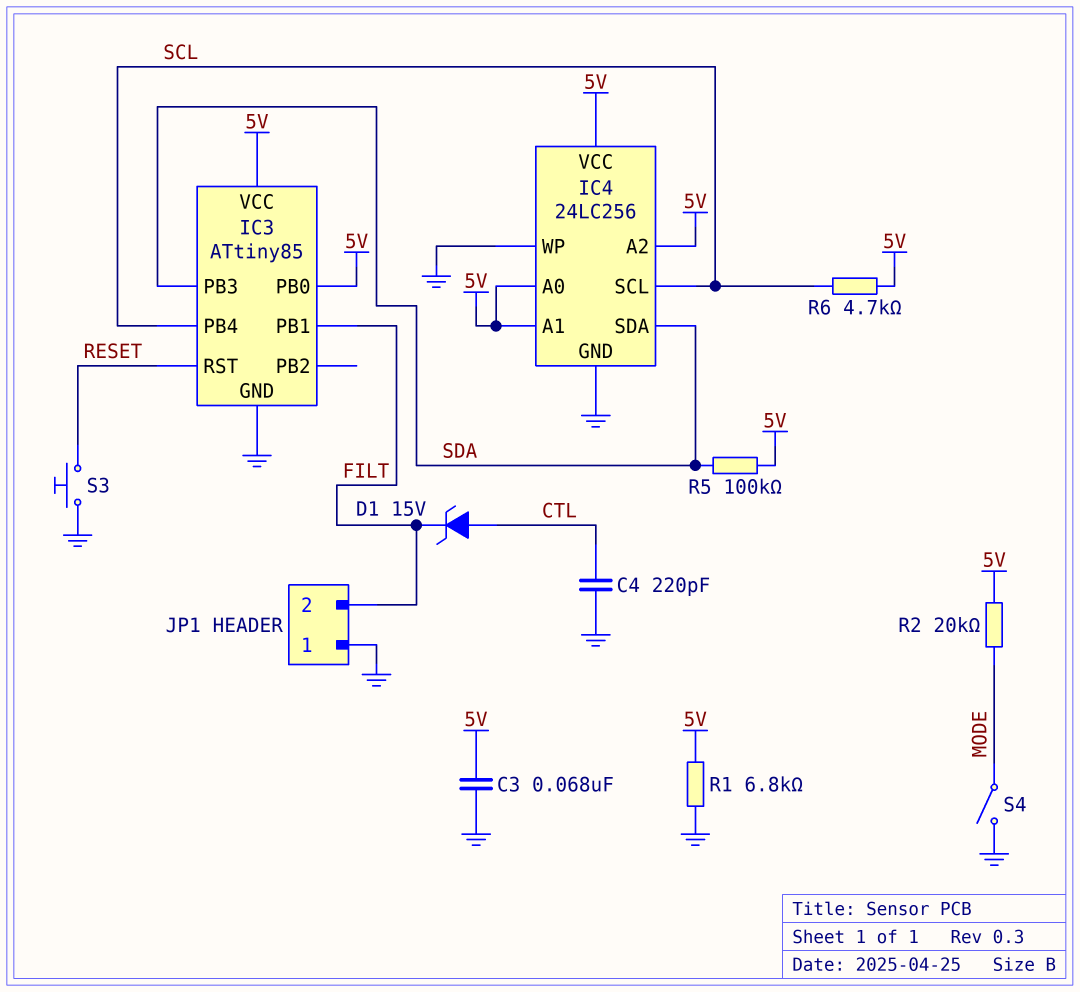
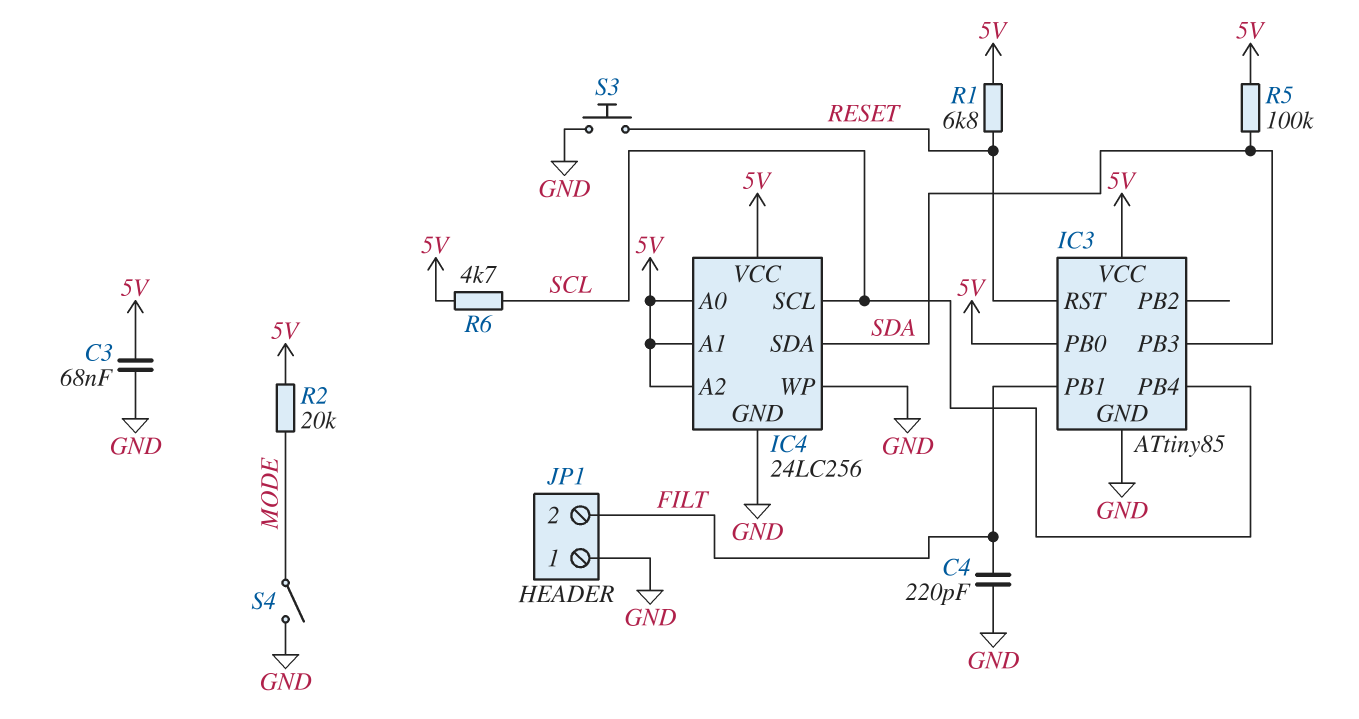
C4: 220pF (CTL, GND) -> 220pF (FILT, GND)
D1: zener 15V (A CTL, K FILT) -> none
R1: 6.8k (5V, GND) -> 6.8k (5V, RESET)

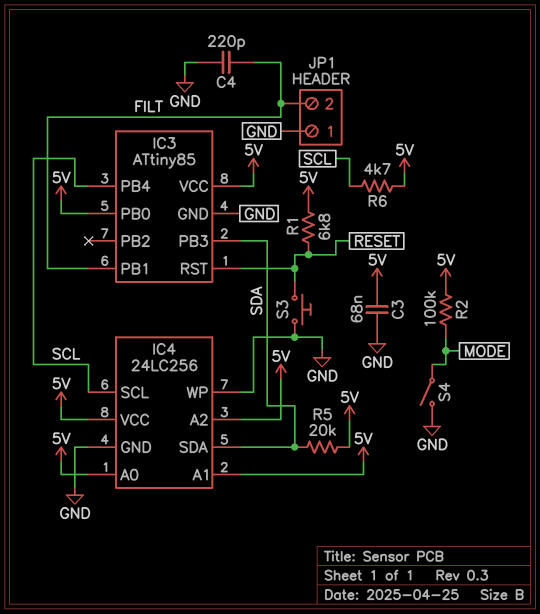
R2: 20k (5V, MODE) -> 100k (5V, MODE)
R5: 100k (5V, SDA) -> 20k (5V, SDA)

